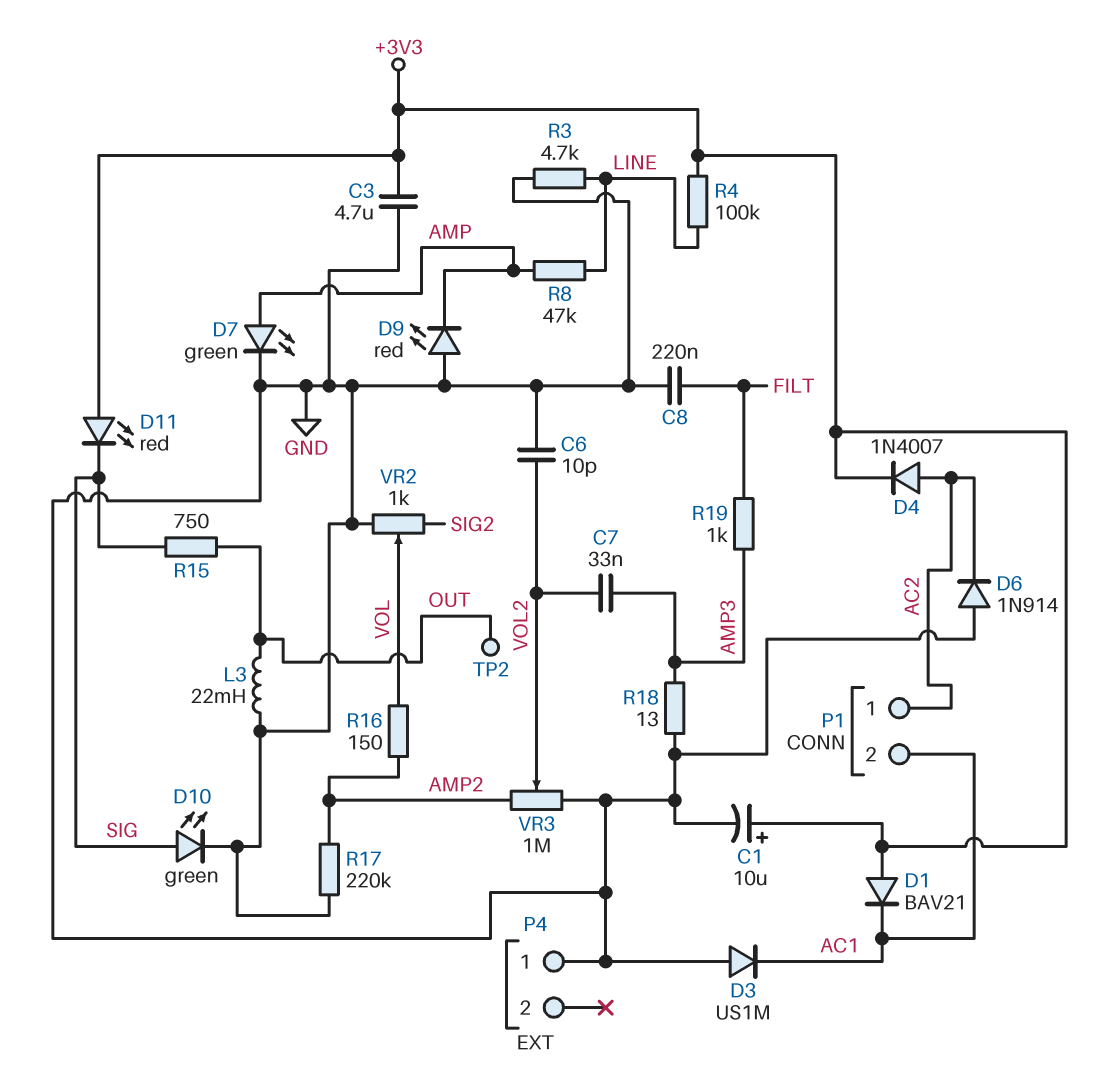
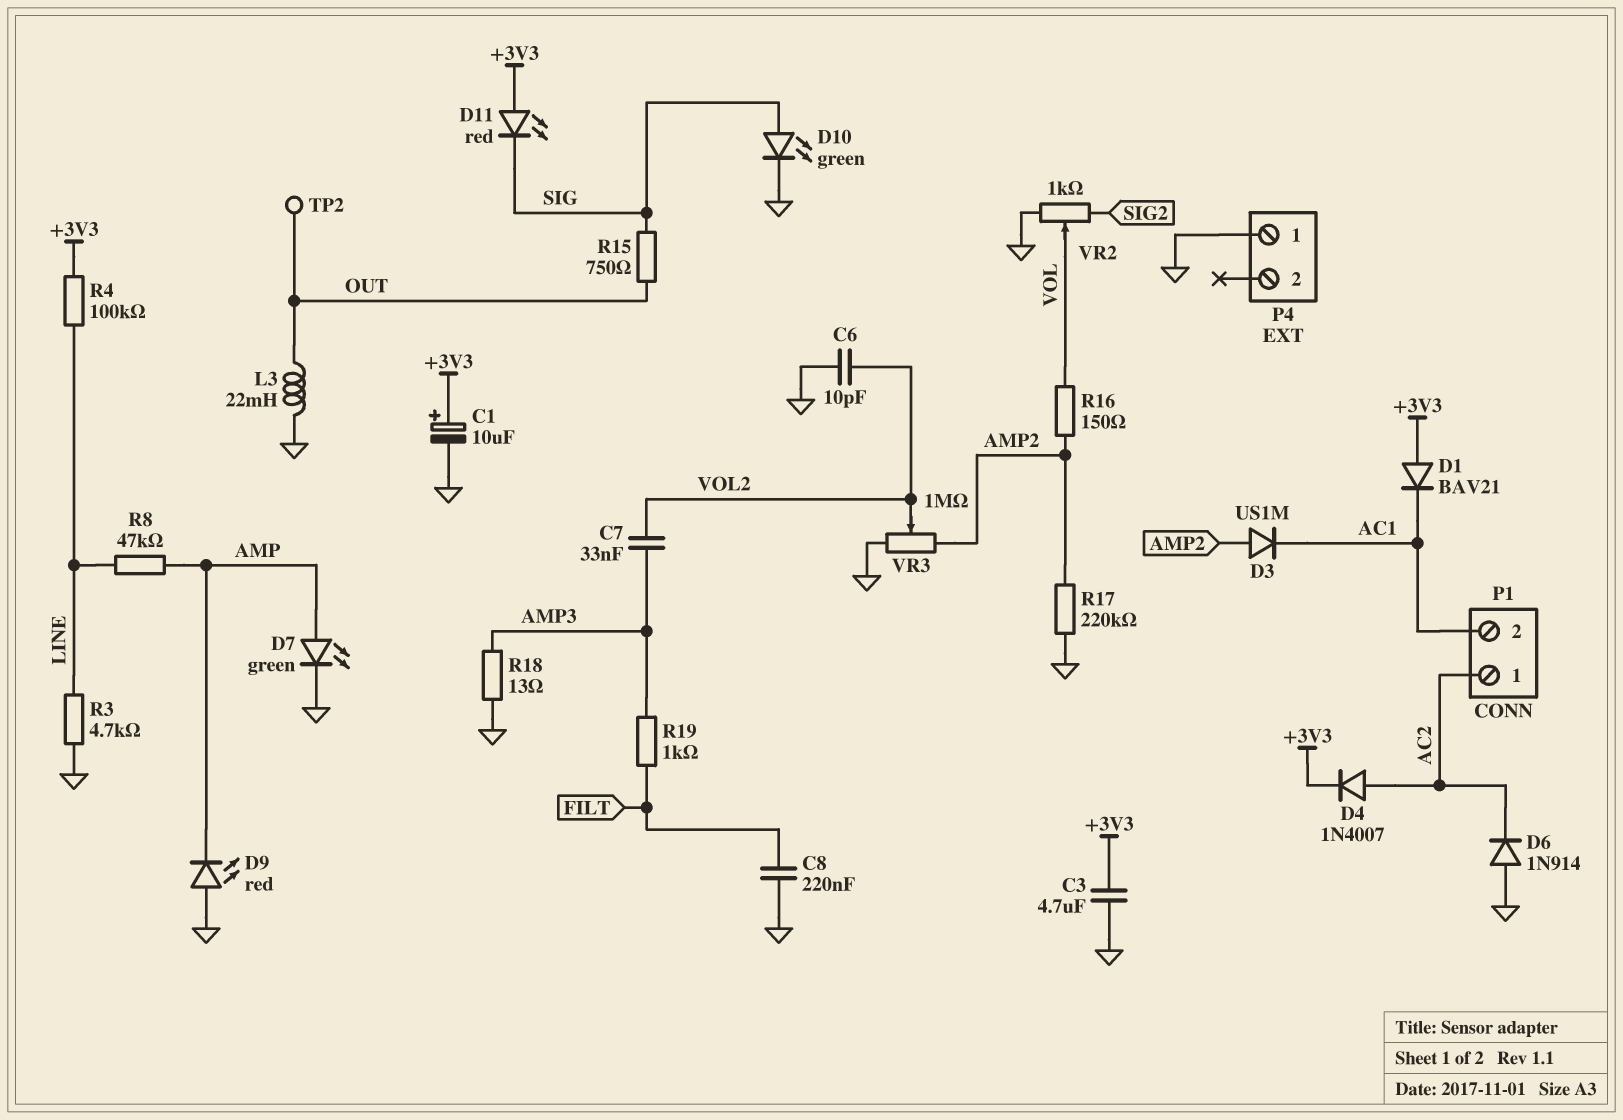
D3: diode US1M (A GND, K AC1) -> diode US1M (A AMP2, K AC1)

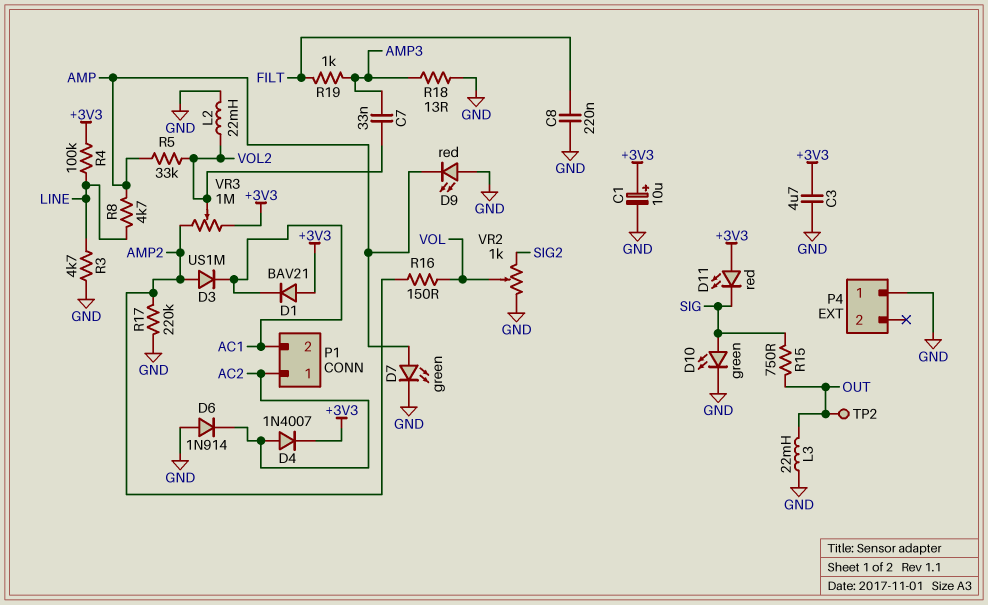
C6: 10pF (GND, VOL2) -> none
L2: none -> 22mH (GND, VOL2)
R5: none -> 33k (AMP, VOL2)
R8: 47k (AMP, LINE) -> 4.7k (AMP, LINE)
VR3: 1M (AMP2, GND, wiper VOL2) -> 1M (+3V3, AMP2, wiper VOL2)

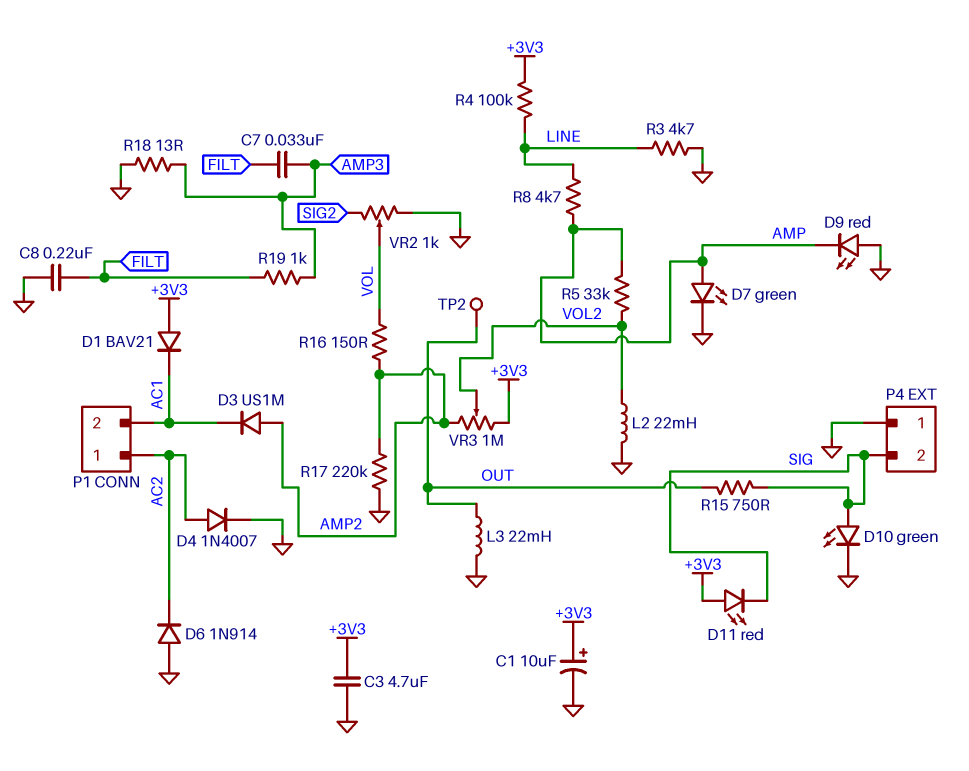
C7: 33nF (AMP3, VOL2) -> 33nF (AMP3, FILT)
D4: diode 1N4007 (A AC2, K +3V3) -> diode 1N4007 (A AC2, K GND)
P4 pin 2: none -> SIG

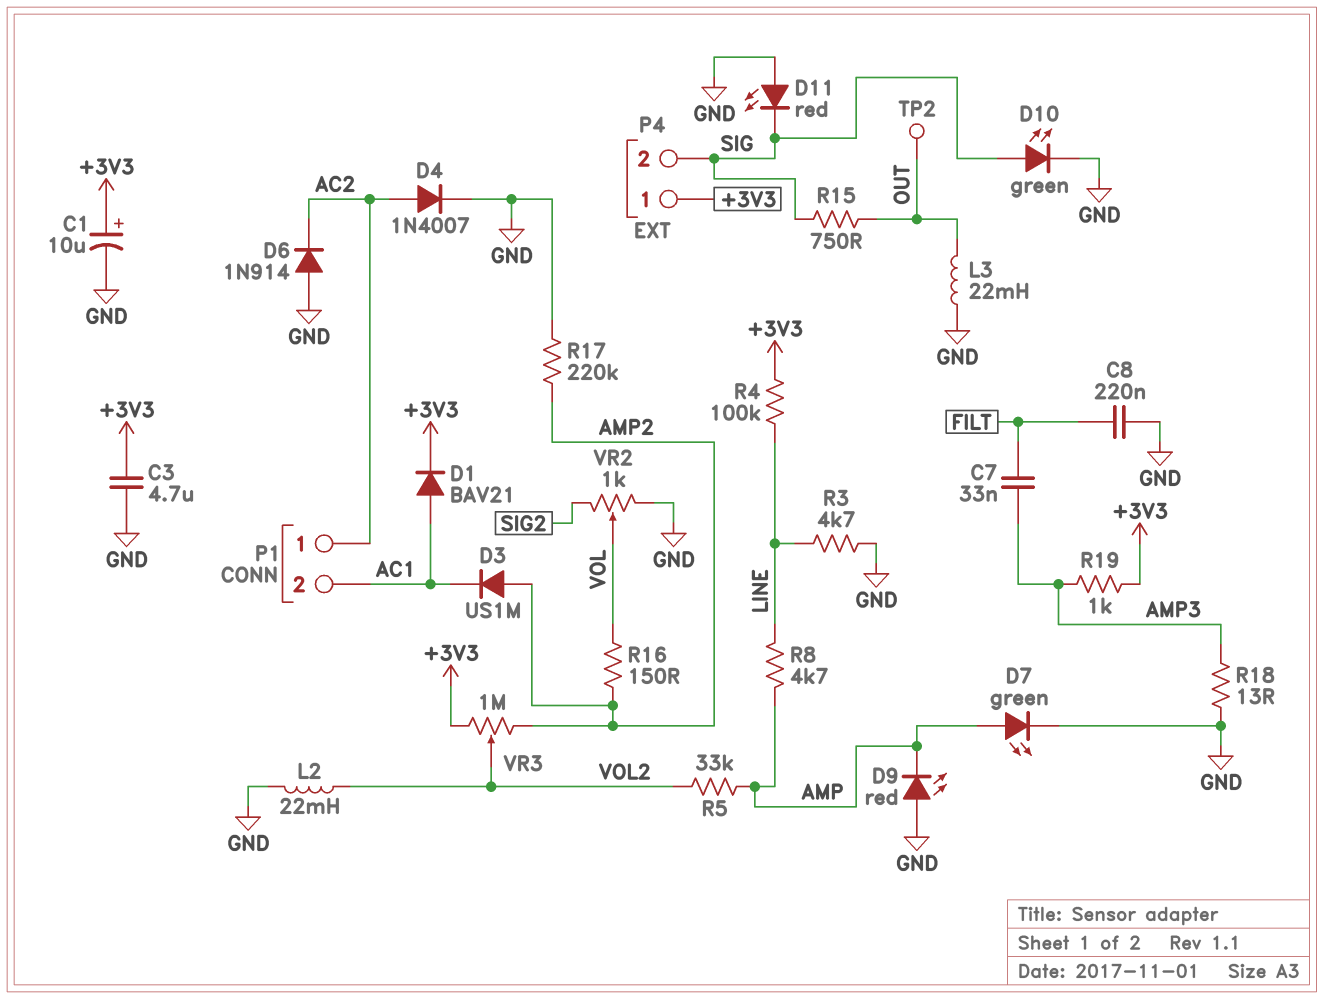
D1: diode BAV21 (A +3V3, K AC1) -> diode BAV21 (A AC1, K +3V3)
D11: LED red (A +3V3, K SIG) -> LED red (A GND, K SIG)
P4 pin 1: GND -> +3V3
R19: 1k (AMP3, FILT) -> 1k (+3V3, AMP3)

